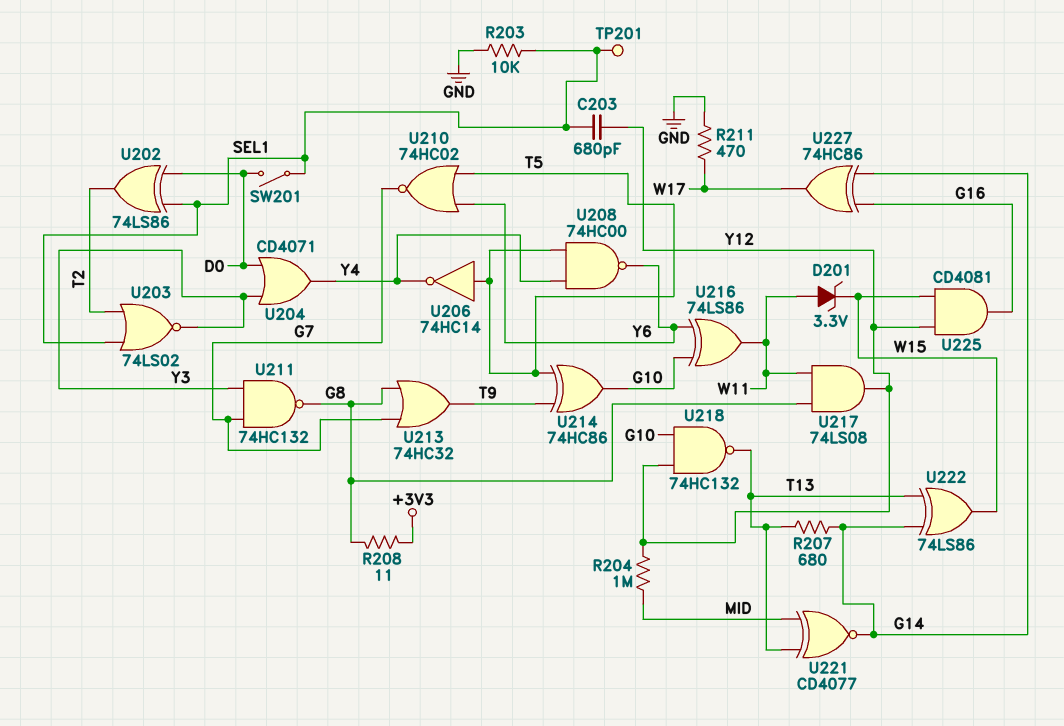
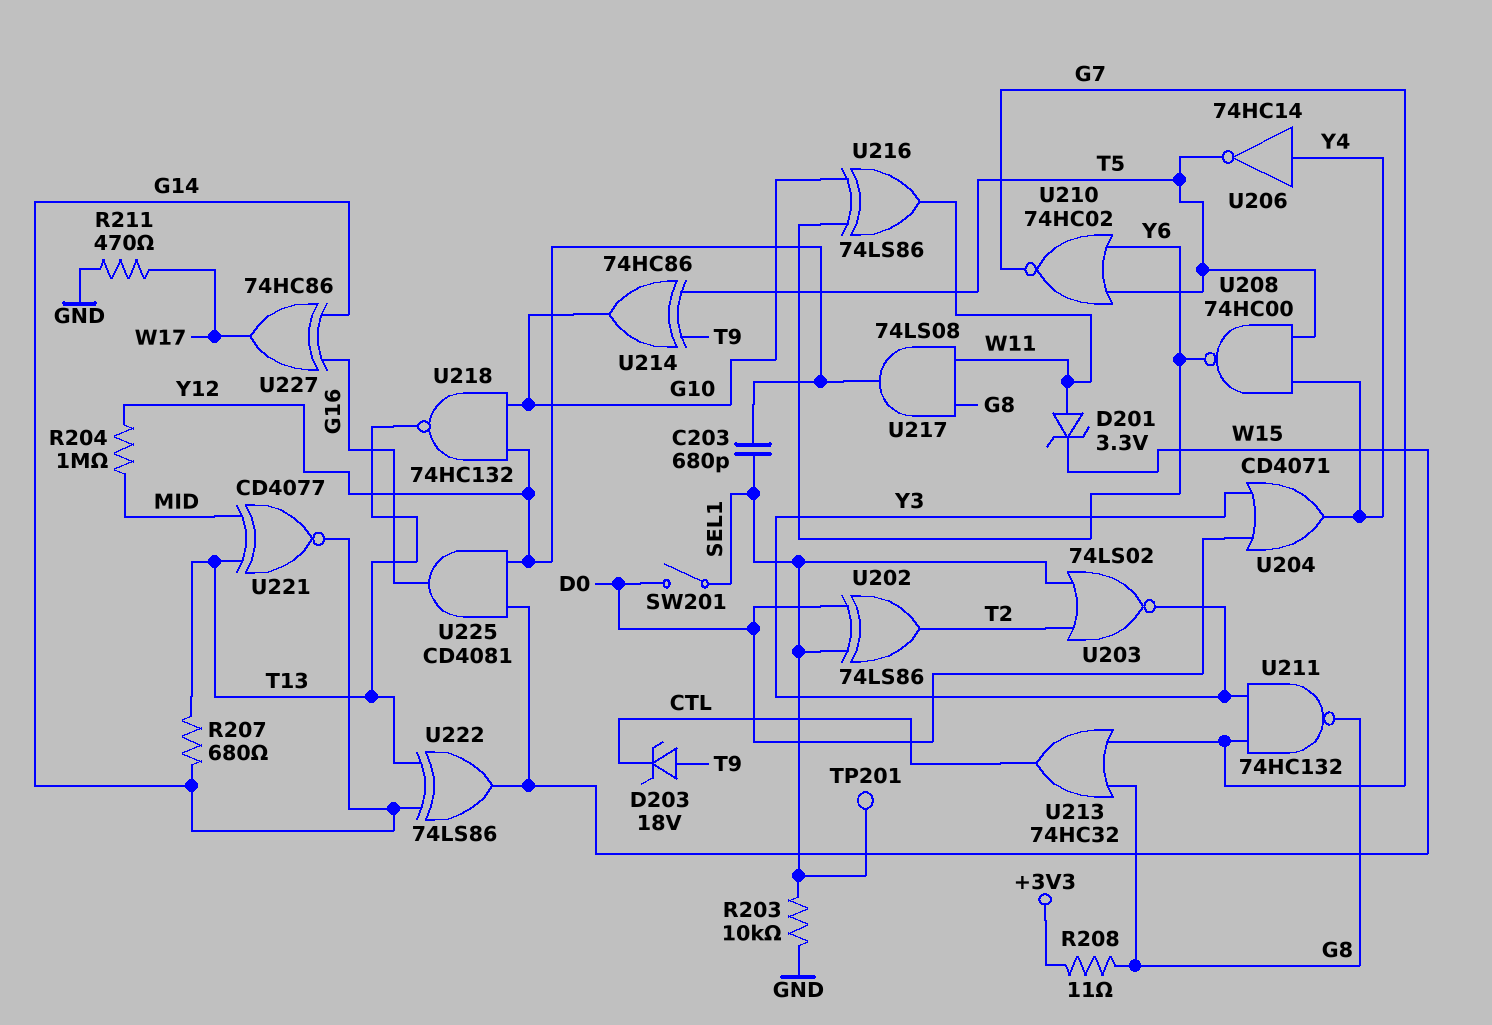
D203: none -> zener 18V (A T9, K CTL)
U206: NOT 74HC14 (in T5, out Y4) -> NOT 74HC14 (in Y4, out T5)
U213: OR 74HC32 (in G7, in G8, out T9) -> OR 74HC32 (in G7, in G8, out CTL)

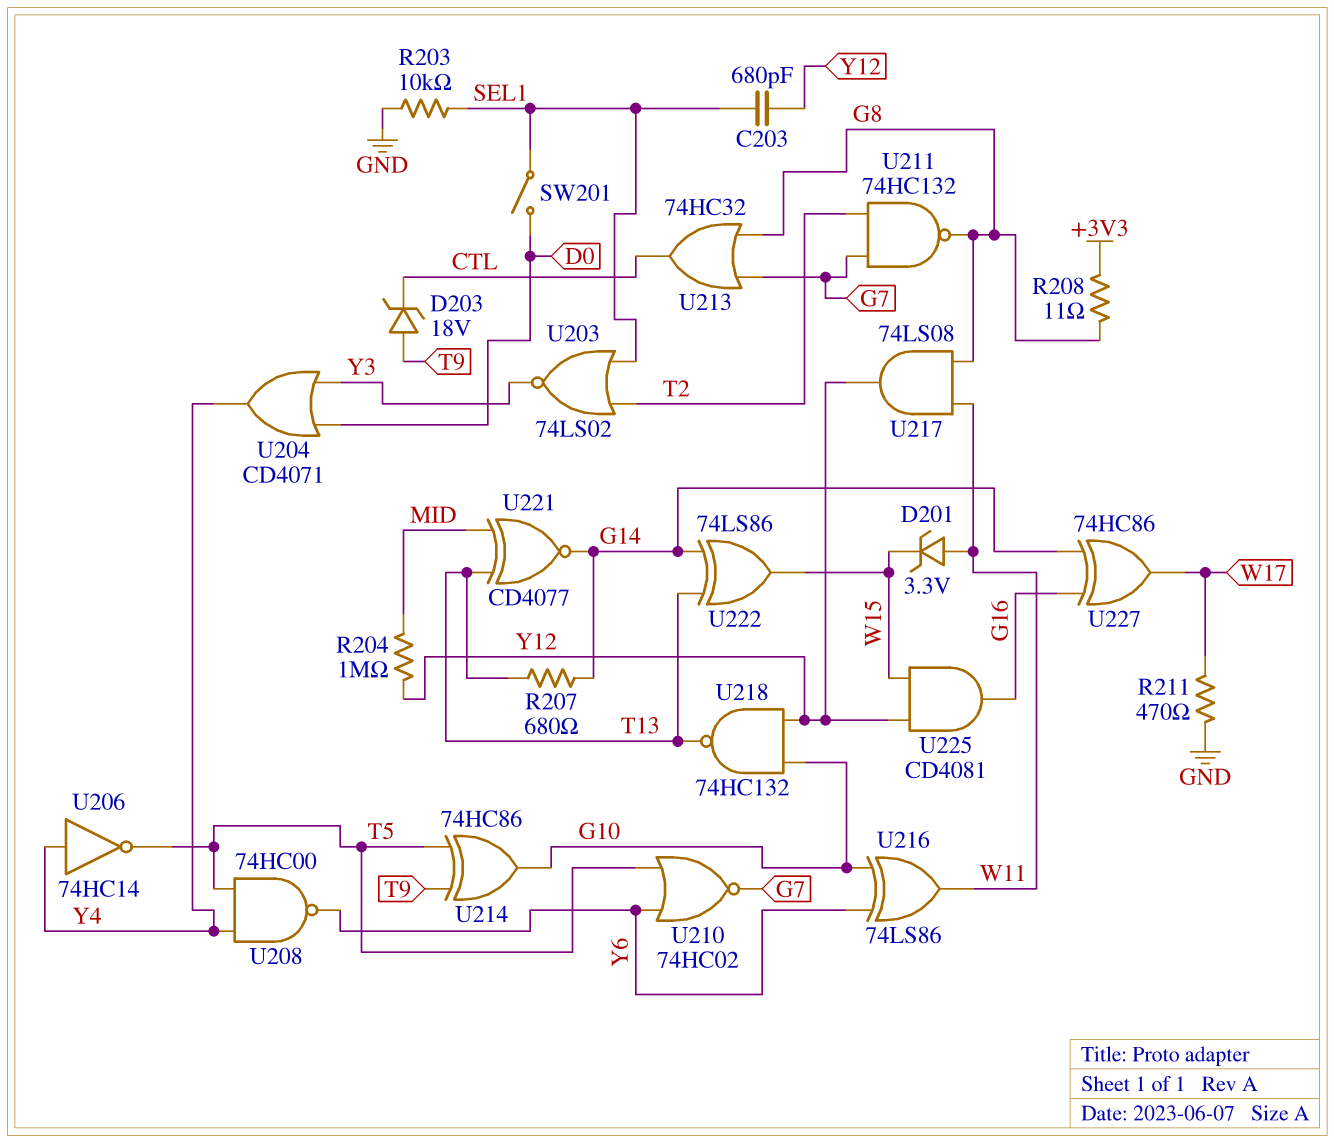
TP201: test point (SEL1) -> none
U202: XOR 74LS86 (in D0, in SEL1, out T2) -> none
U211: NAND 74HC132 (in G7, in Y3, out G8) -> NAND 74HC132 (in G7, in T2, out G8)

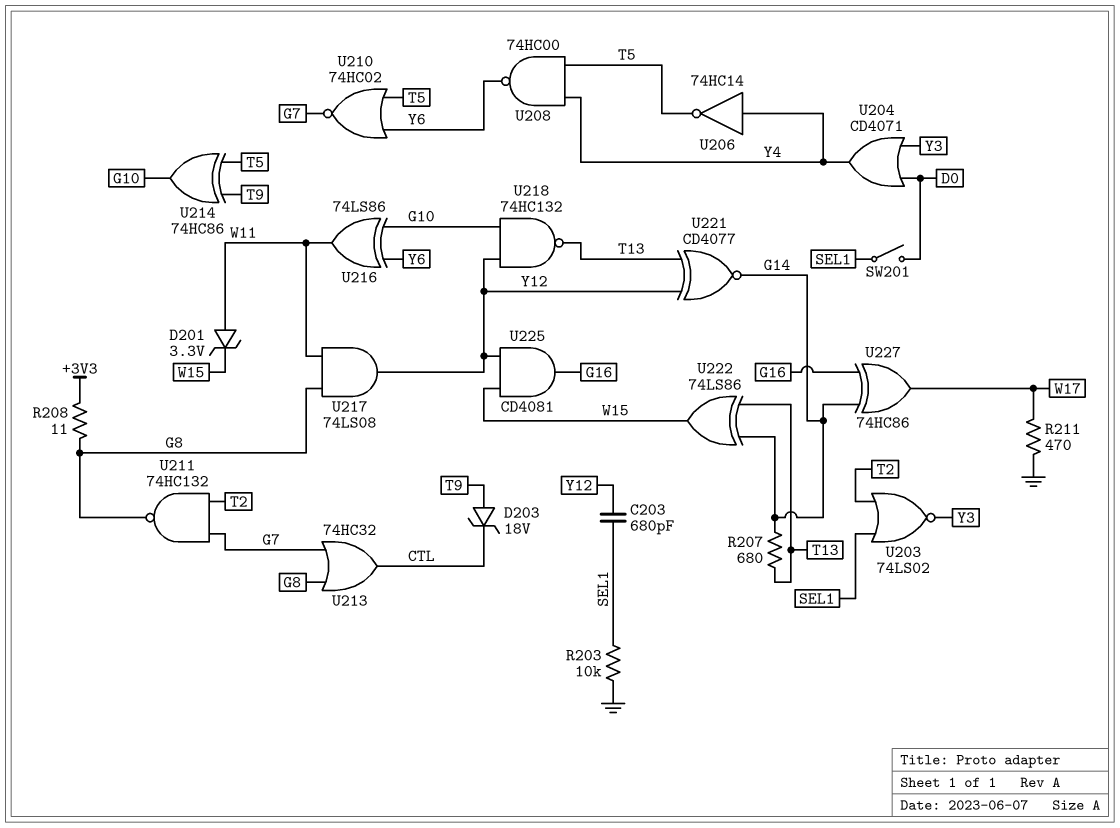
R204: 1M (MID, Y12) -> none
U221: XNOR CD4077 (in MID, in T13, out G14) -> XNOR CD4077 (in T13, in Y12, out G14)

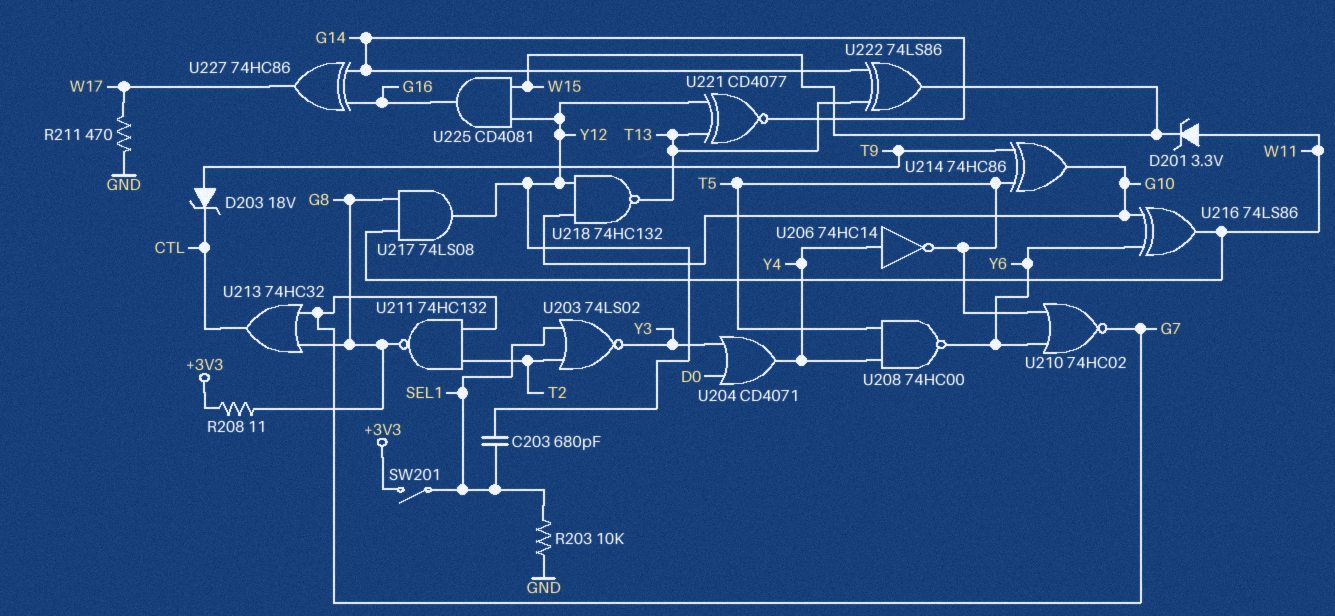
R207: 680 (G14, T13) -> none
SW201: switch (D0, SEL1) -> switch (+3V3, SEL1)

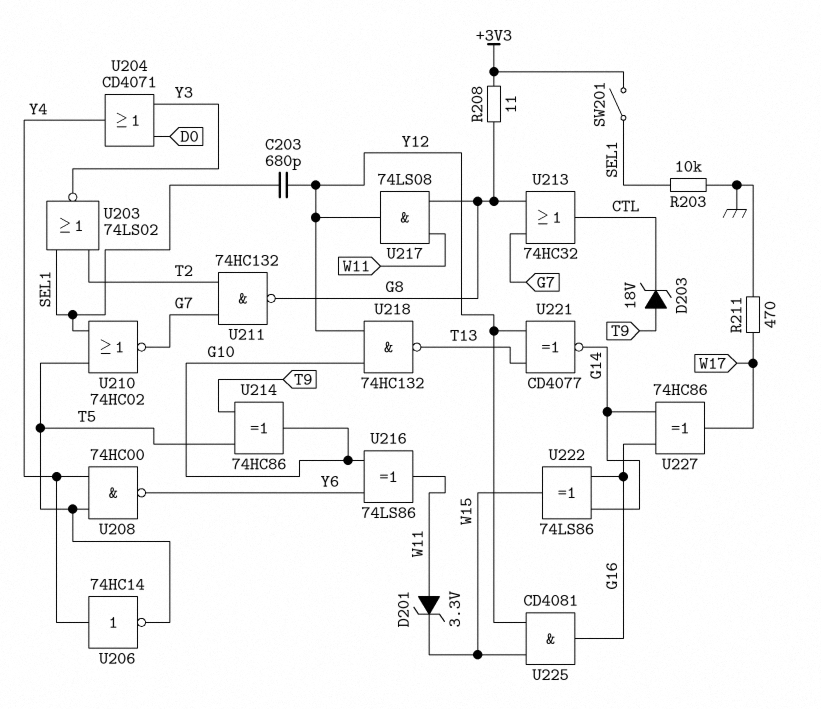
U210: NOR 74HC02 (in T5, in Y6, out G7) -> NOR 74HC02 (in SEL1, in T5, out G7)
U222: XOR 74LS86 (in G14, in T13, out W15) -> XOR 74LS86 (in G14, in G16, out W15)

